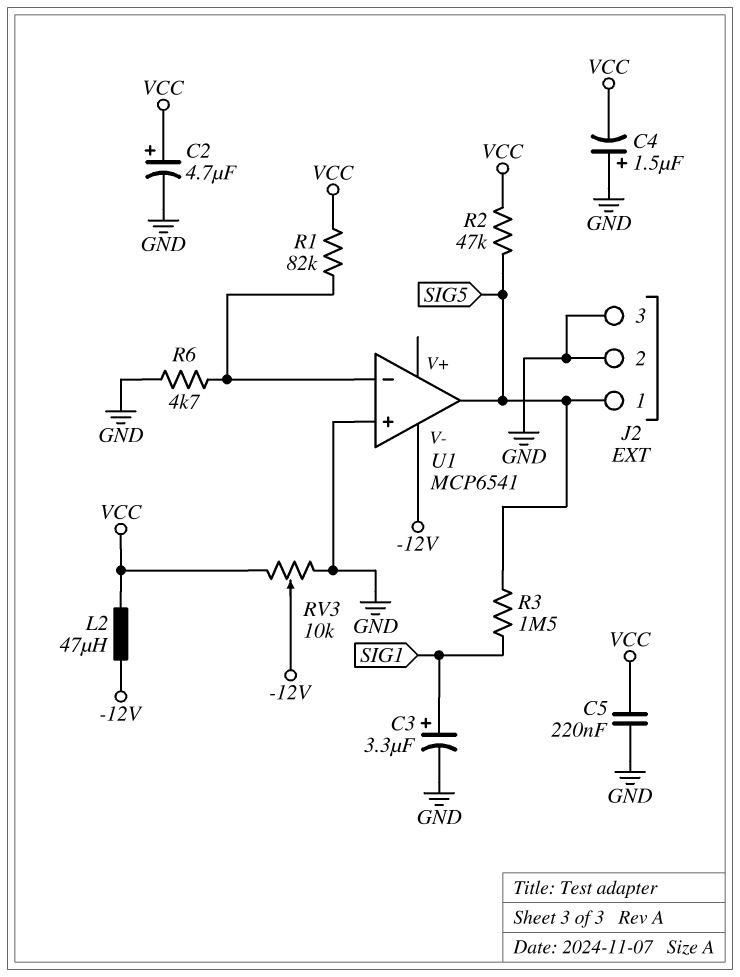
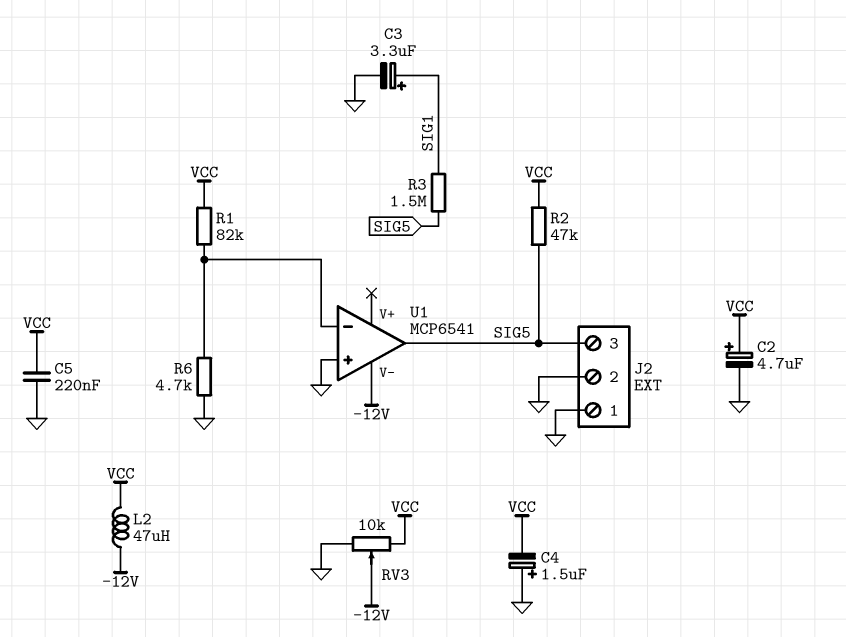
J2 pin 1: SIG5 -> GND
J2 pin 3: GND -> SIG5

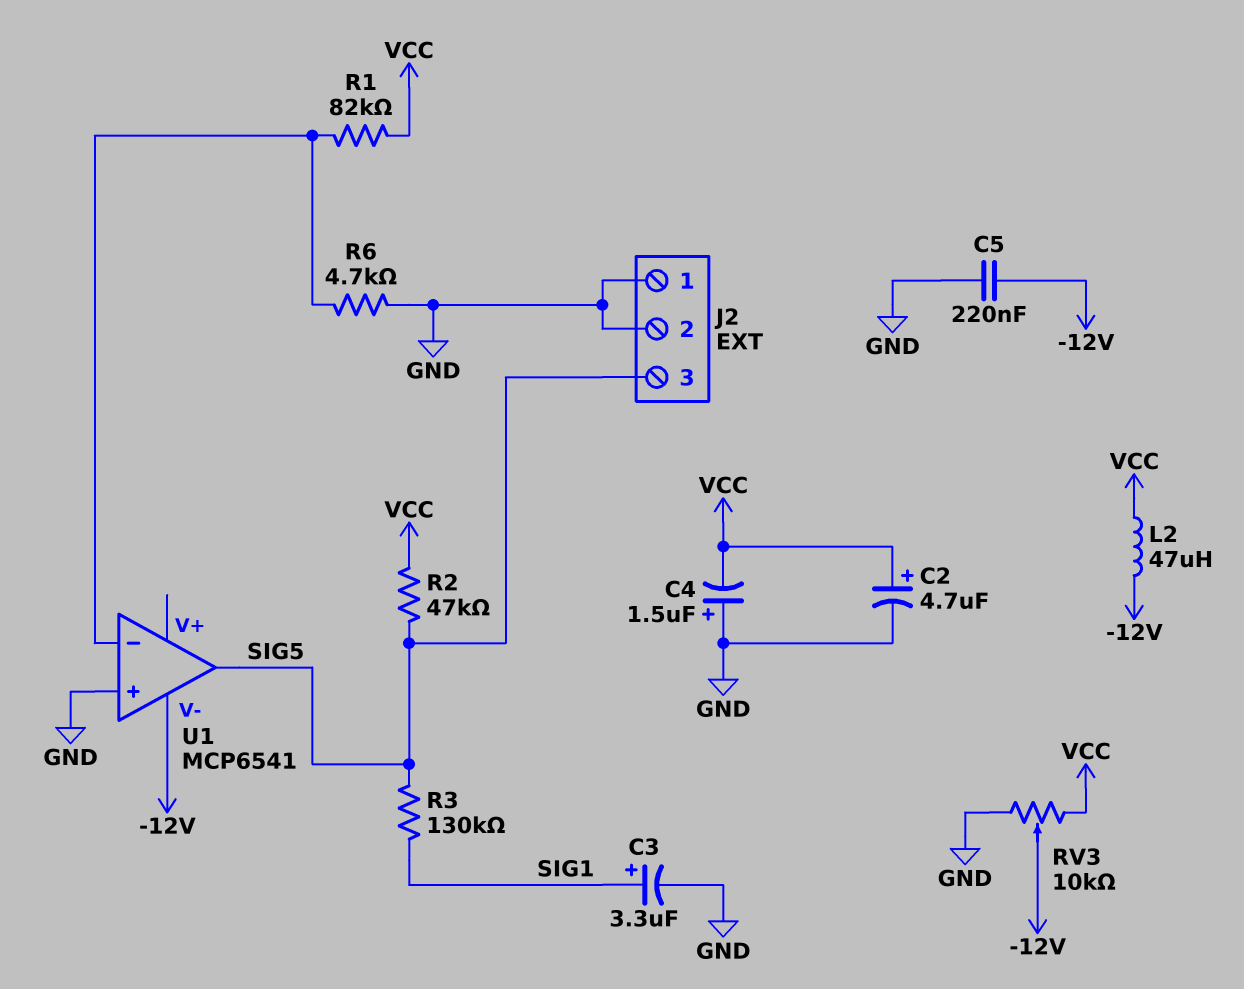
C5: 220nF (GND, VCC) -> 220nF (-12V, GND)
R3: 1.5M (SIG1, SIG5) -> 130k (SIG1, SIG5)

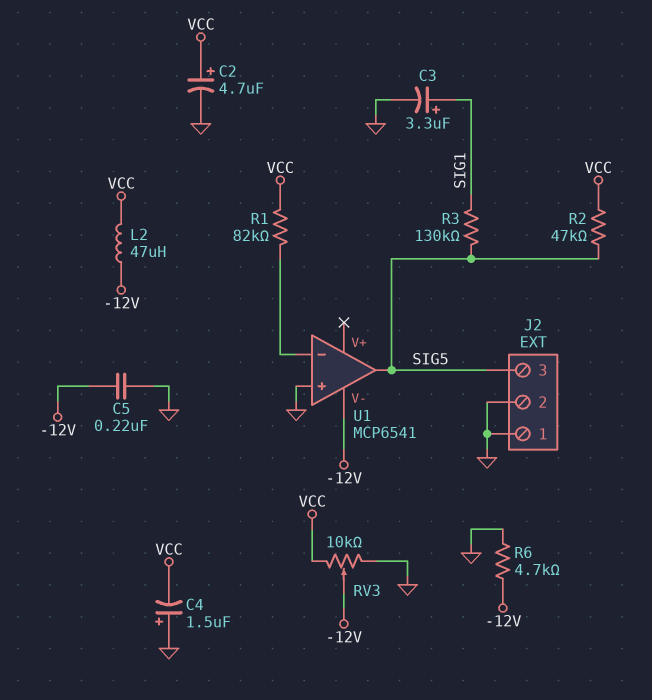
R6: 4.7k (GND, U1/in-) -> 4.7k (-12V, GND)

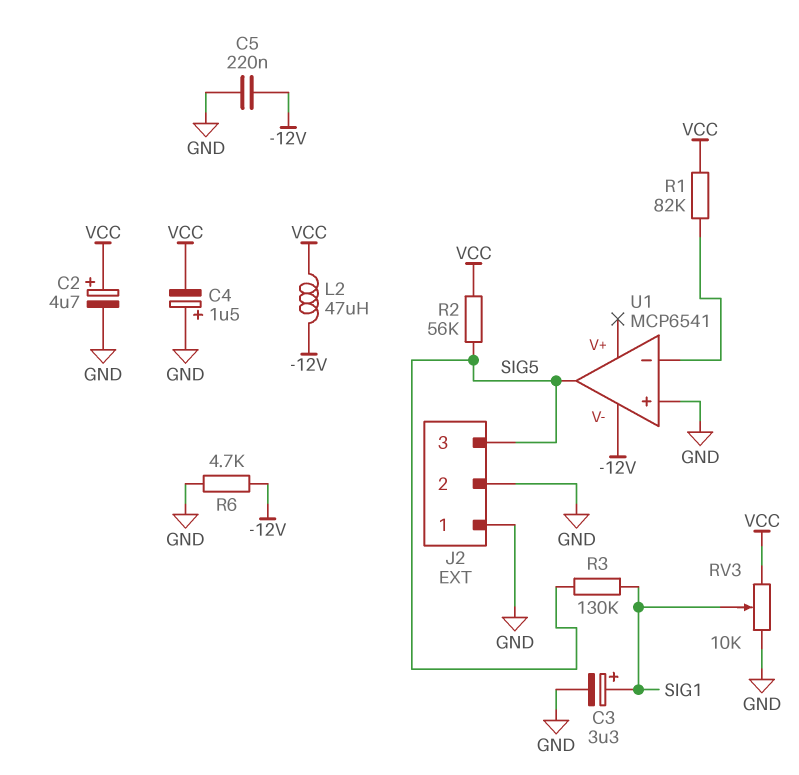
R2: 47k (SIG5, VCC) -> 56k (SIG5, VCC)
RV3: 10k (GND, VCC, wiper -12V) -> 10k (GND, VCC, wiper SIG1)

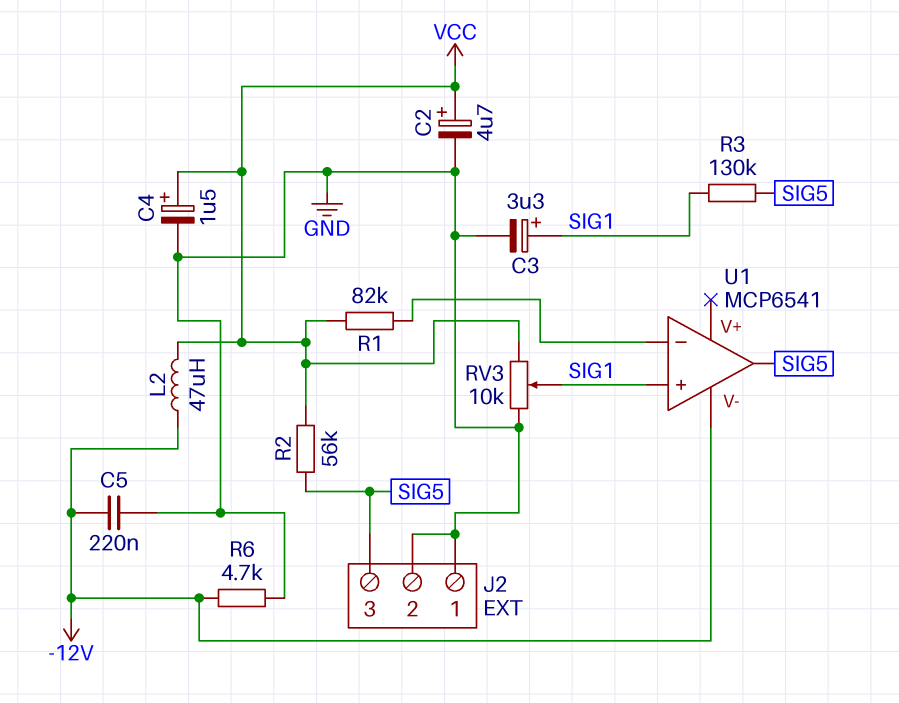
C4: 1.5uF (plus GND, minus VCC) -> 1.5uF (plus VCC, minus GND)
U1 pin in+: GND -> SIG1

